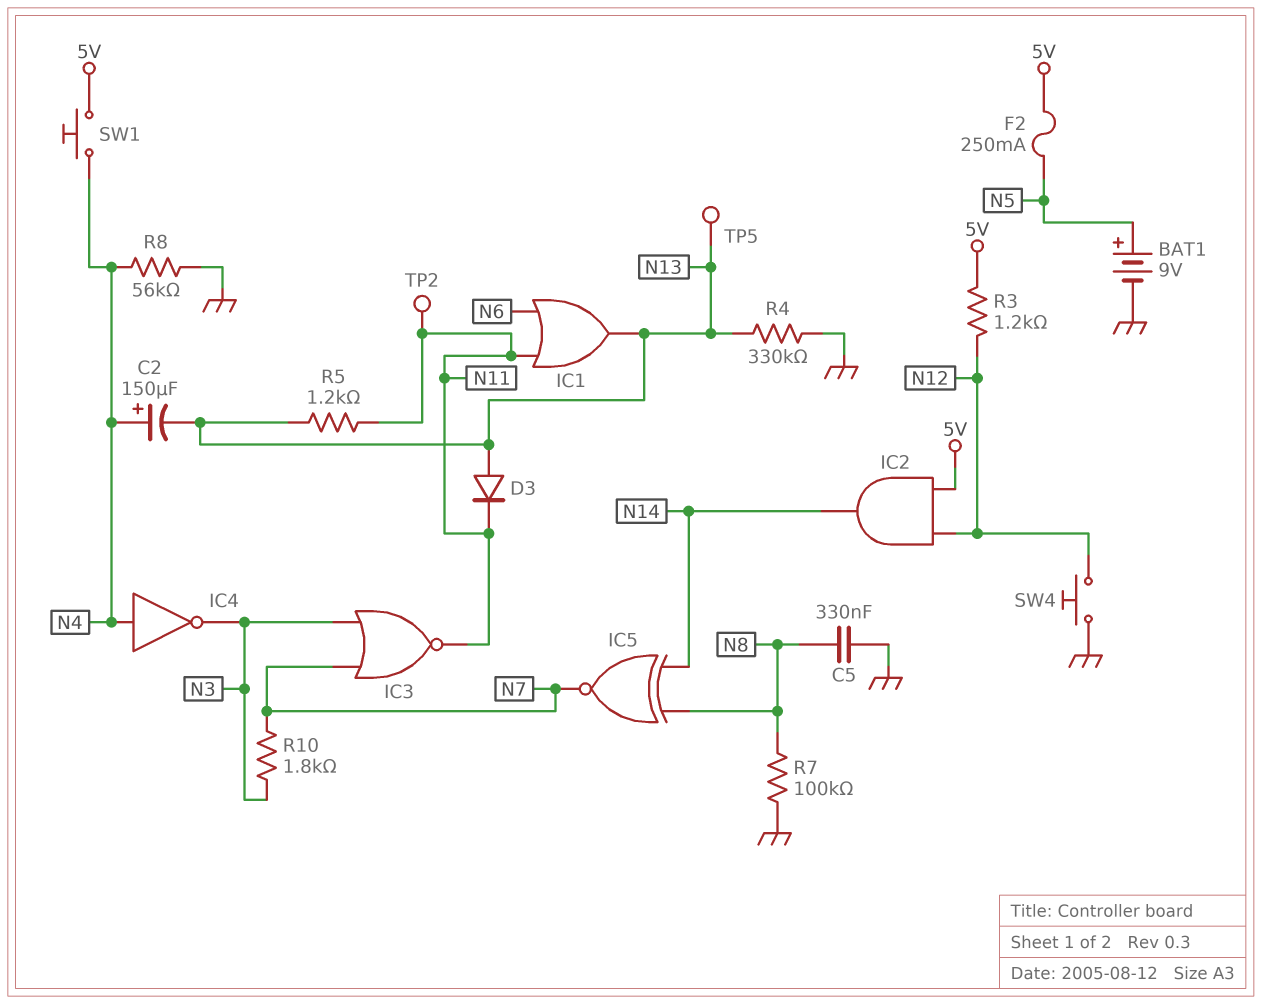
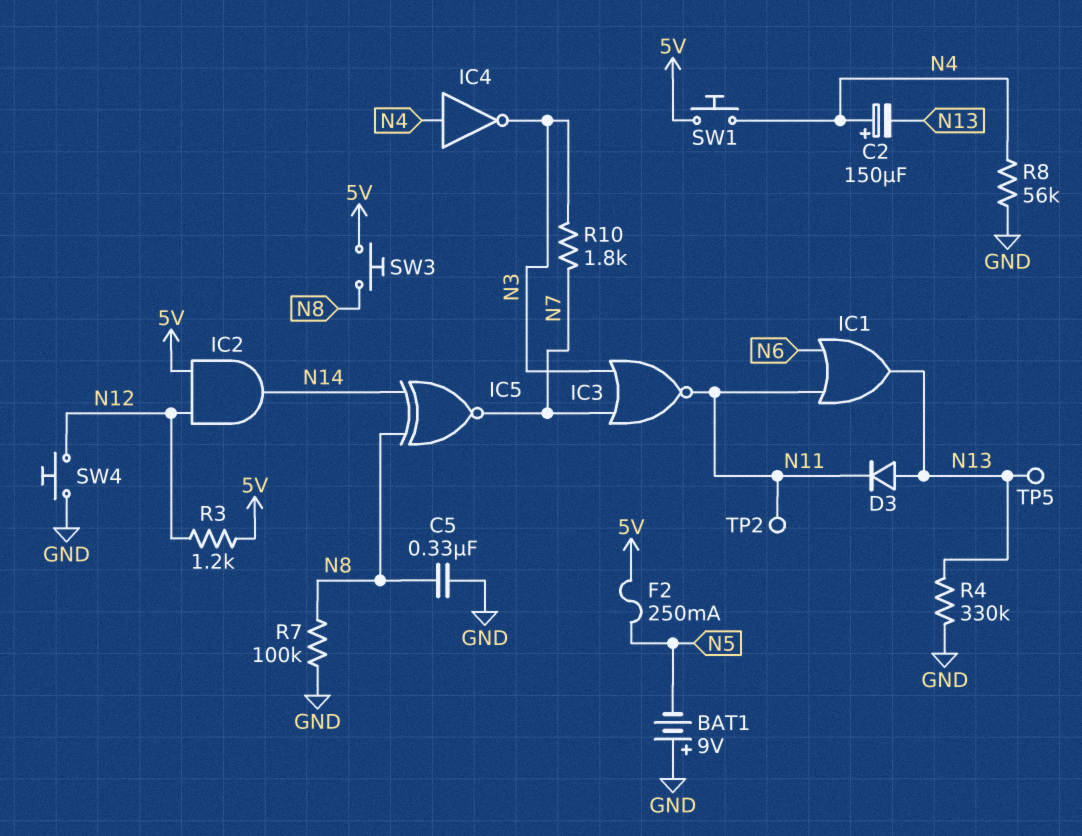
BAT1: 9V (plus N5, minus GND) -> 9V (plus GND, minus N5)
R5: 1.2k (N11, N13) -> none
SW3: none -> button (5V, N8)

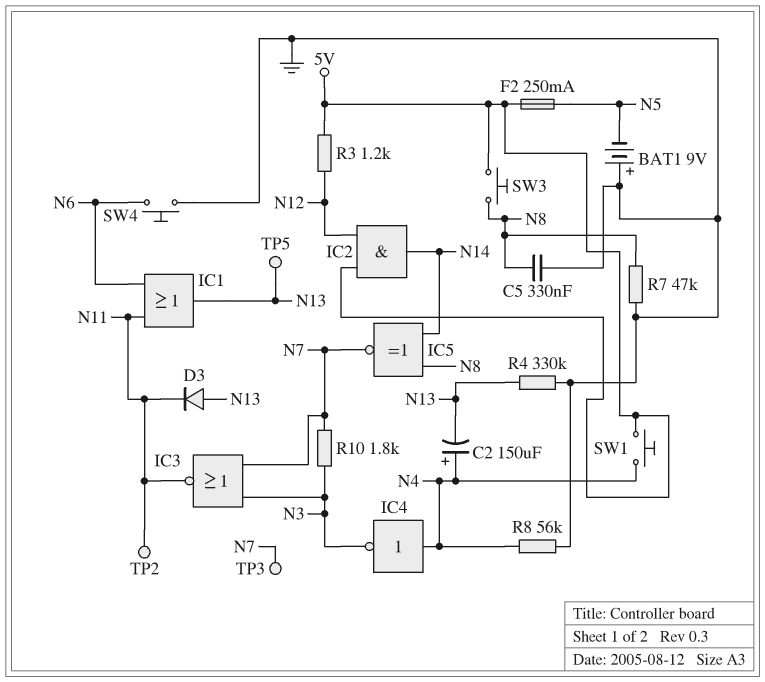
R7: 100k (GND, N8) -> 47k (GND, N8)
SW4: button (GND, N12) -> button (GND, N6)
TP3: none -> test point (N7)

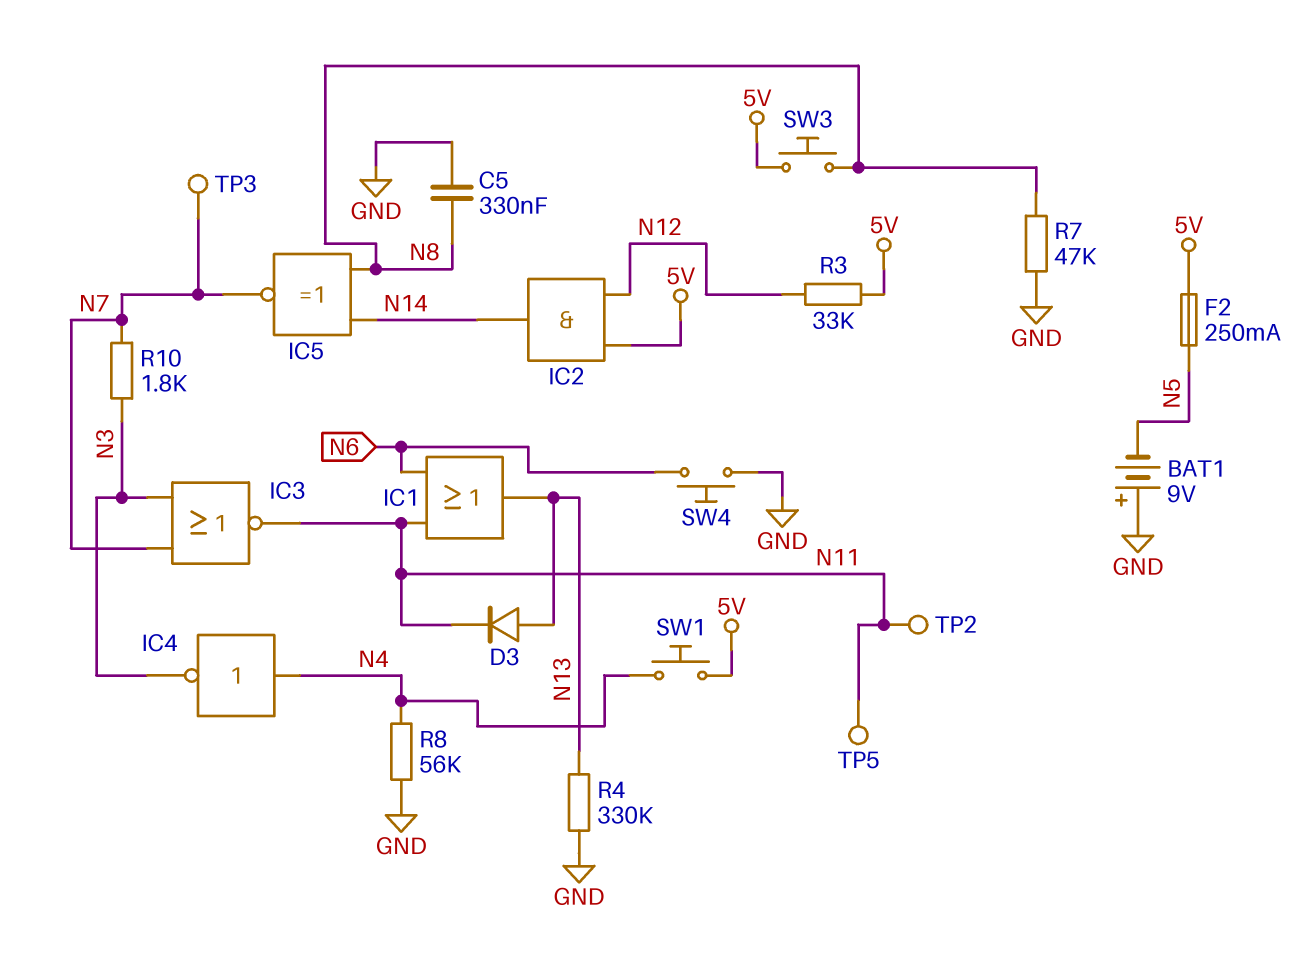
C2: 150uF (plus N4, minus N13) -> none
R3: 1.2k (5V, N12) -> 33k (5V, N12)
TP5: test point (N13) -> test point (N11)

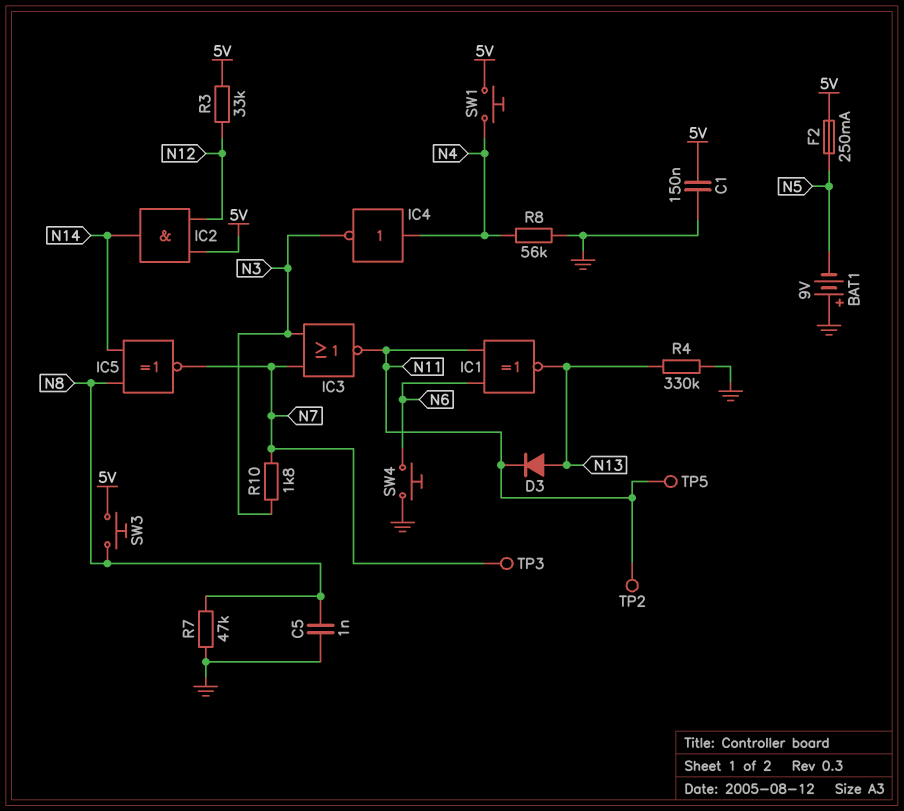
C1: none -> 150nF (5V, GND)
C5: 330nF (GND, N8) -> 1nF (GND, N8)
IC1: OR (in N6, in N11, out N13) -> XNOR (in N6, in N11, out N13)

